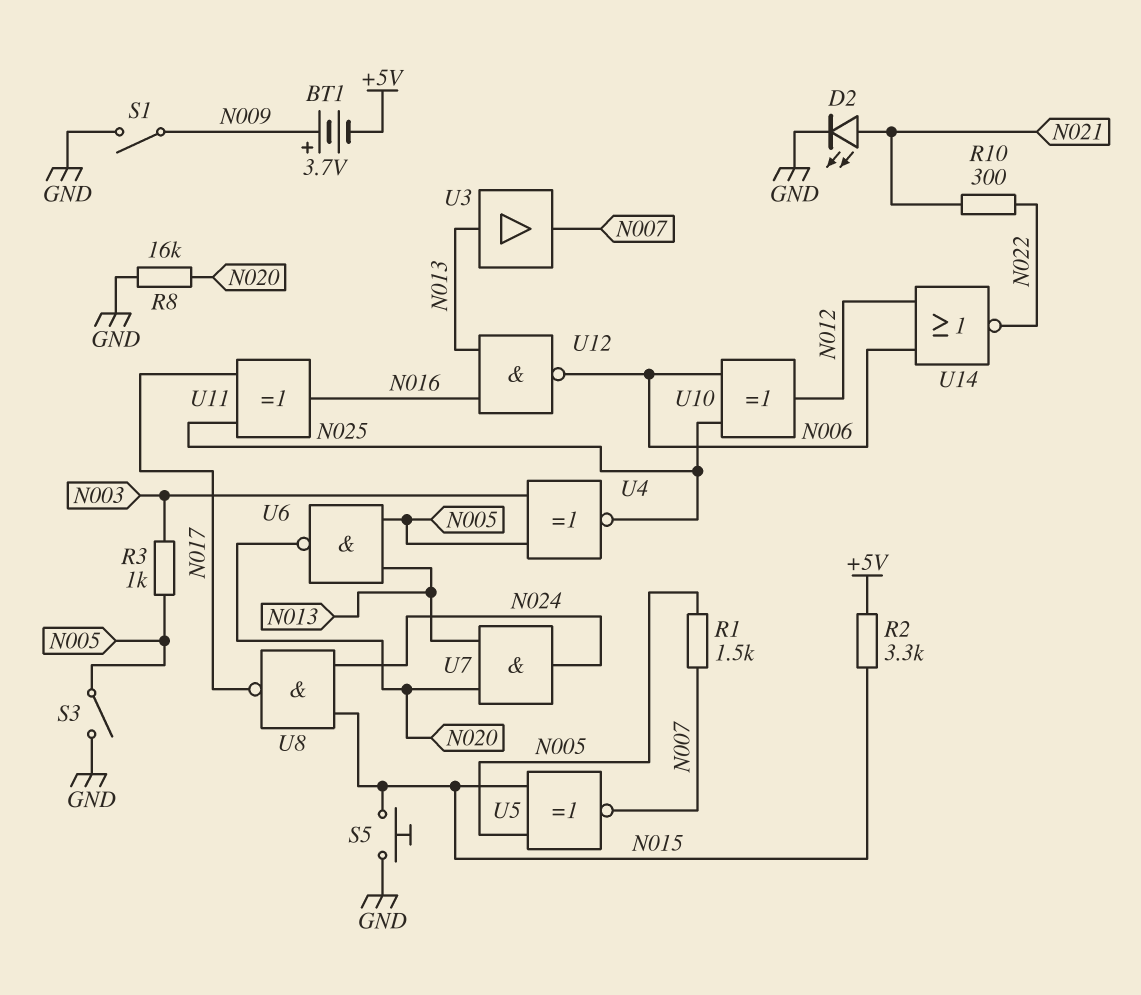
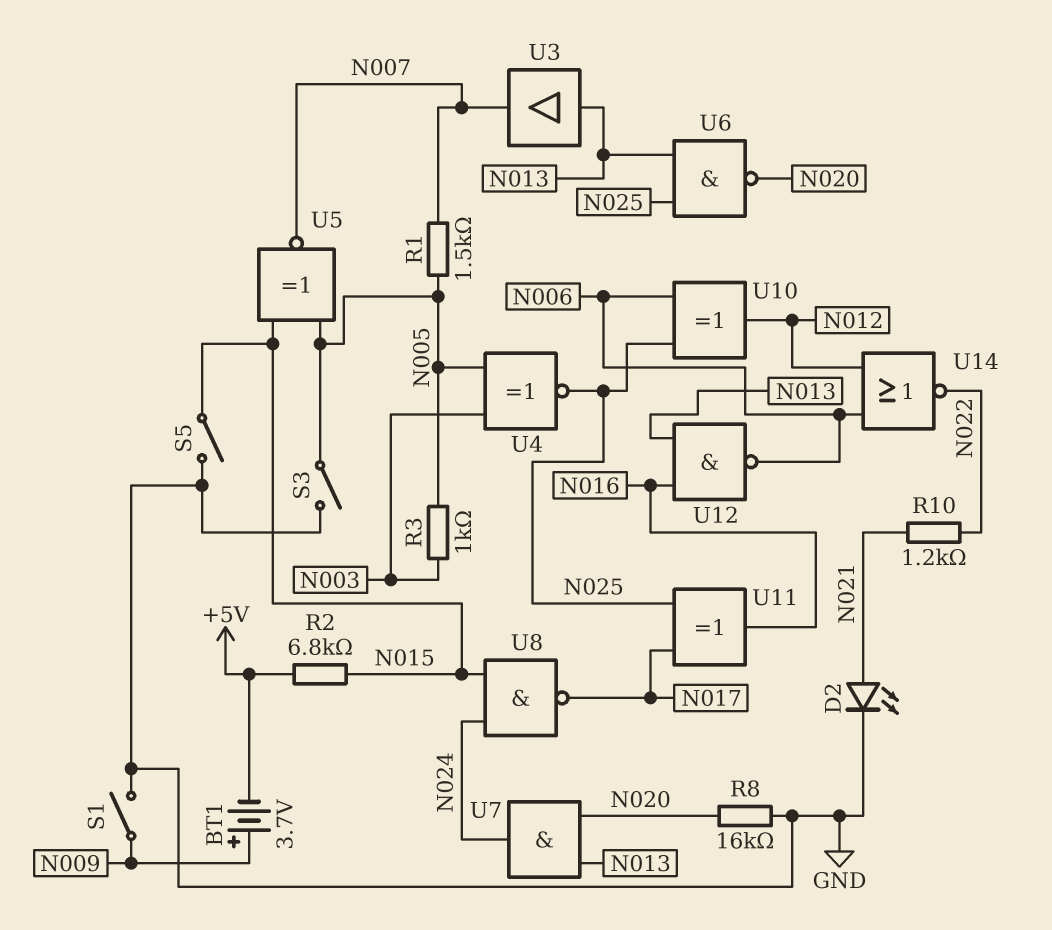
R2: 3.3k (+5V, N015) -> 6.8k (+5V, N015)
R10: 300 (N021, N022) -> 1.2k (N021, N022)
S5: button (GND, N015) -> switch (GND, N015)
U6: NAND (in N005, in N013, out N020) -> NAND (in N013, in N025, out N020)

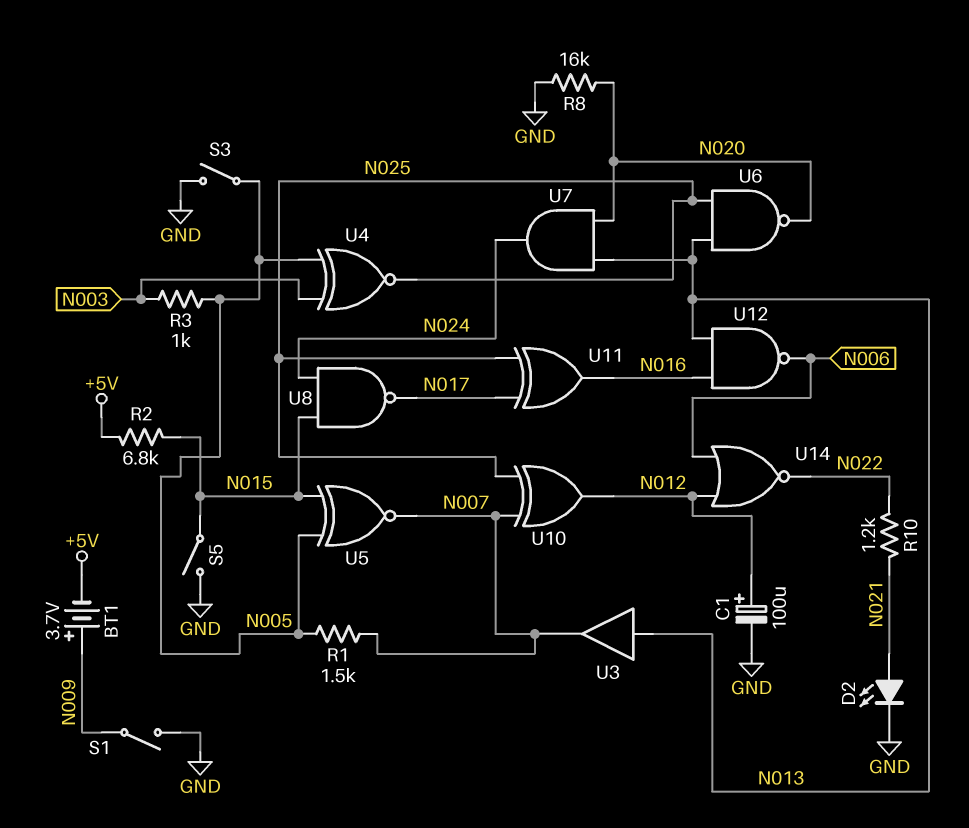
C1: none -> 100uF (plus N012, minus GND)
U10: XOR (in N006, in N025, out N012) -> XOR (in N007, in N025, out N012)

